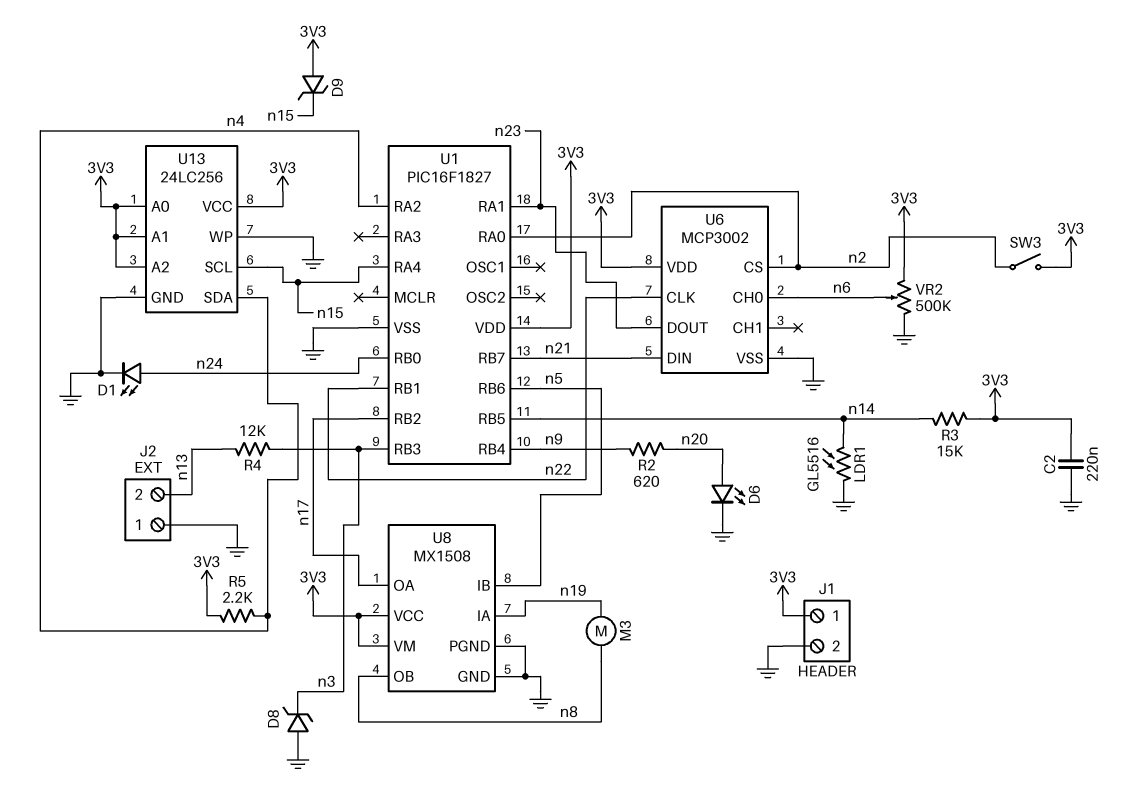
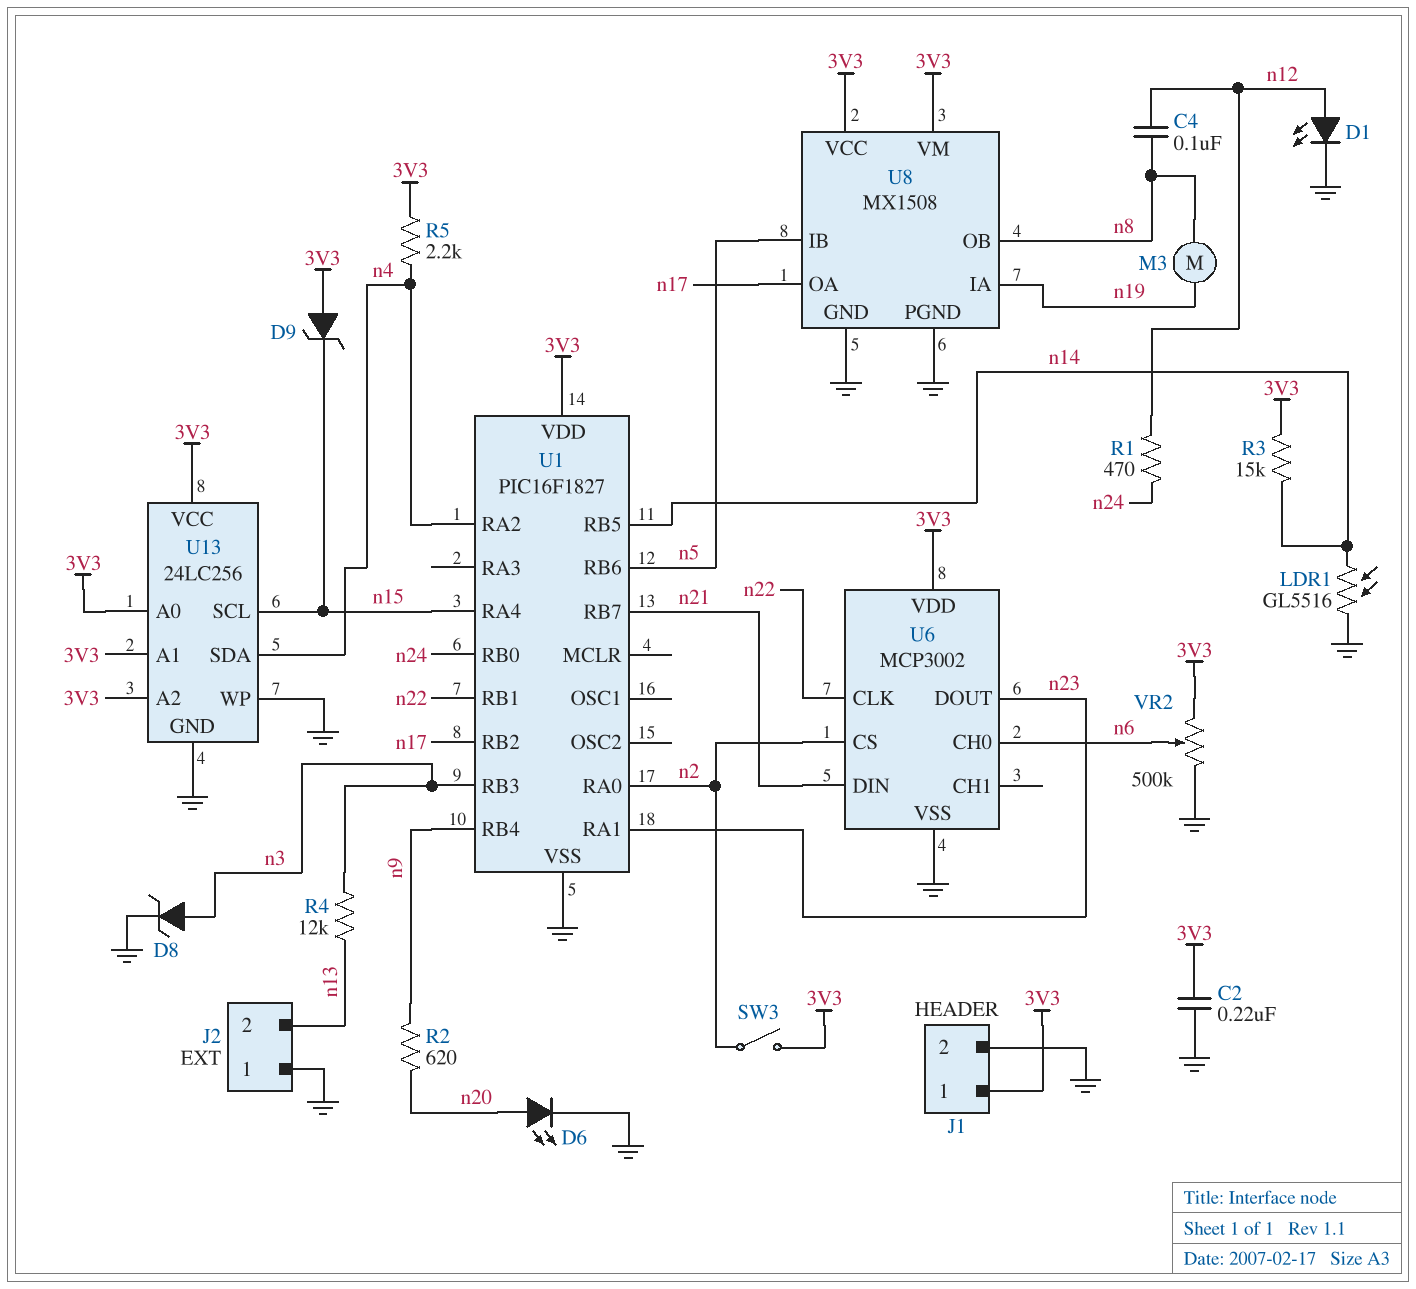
C4: none -> 100nF (n8, n12)
D1: LED (A n24, K GND) -> LED (A n12, K GND)
D8: zener (A GND, K n3) -> zener (A n3, K GND)
R1: none -> 470 (n12, n24)

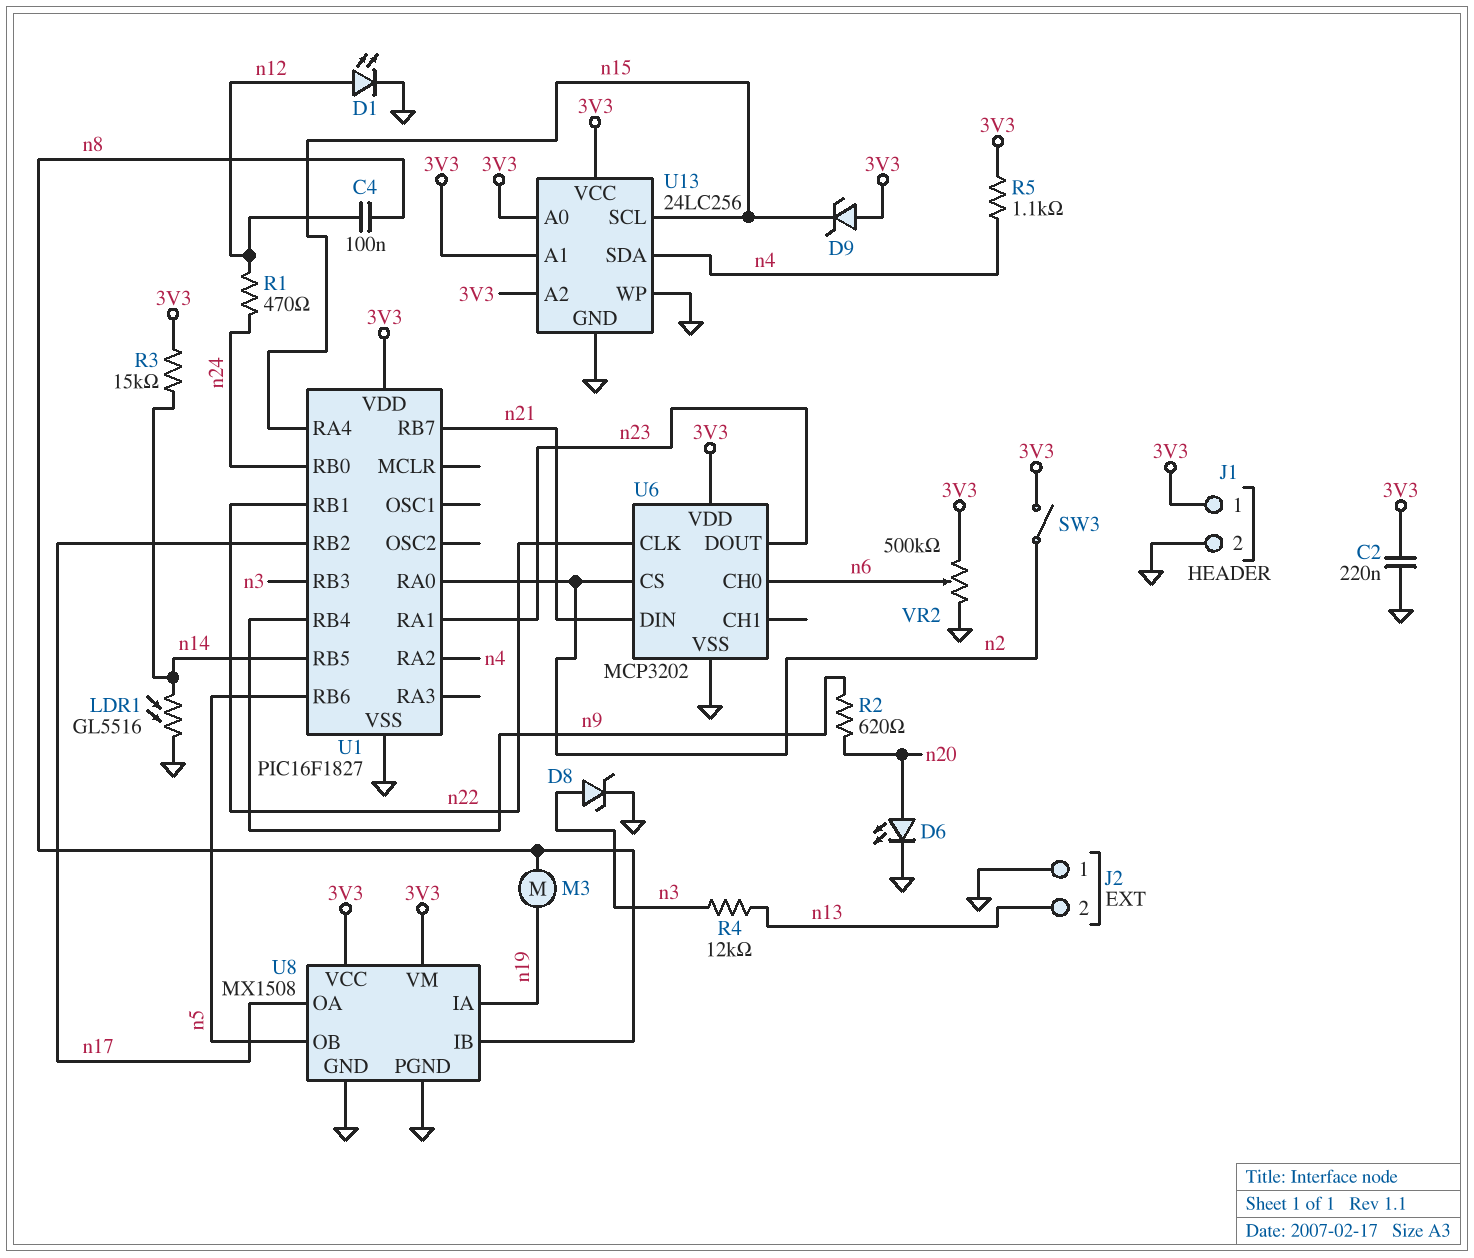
R5: 2.2k (3V3, n4) -> 1.1k (3V3, n4)
U6: MCP3002 -> MCP3202
U8 pin IB: n5 -> n8
U8 pin OB: n8 -> n5

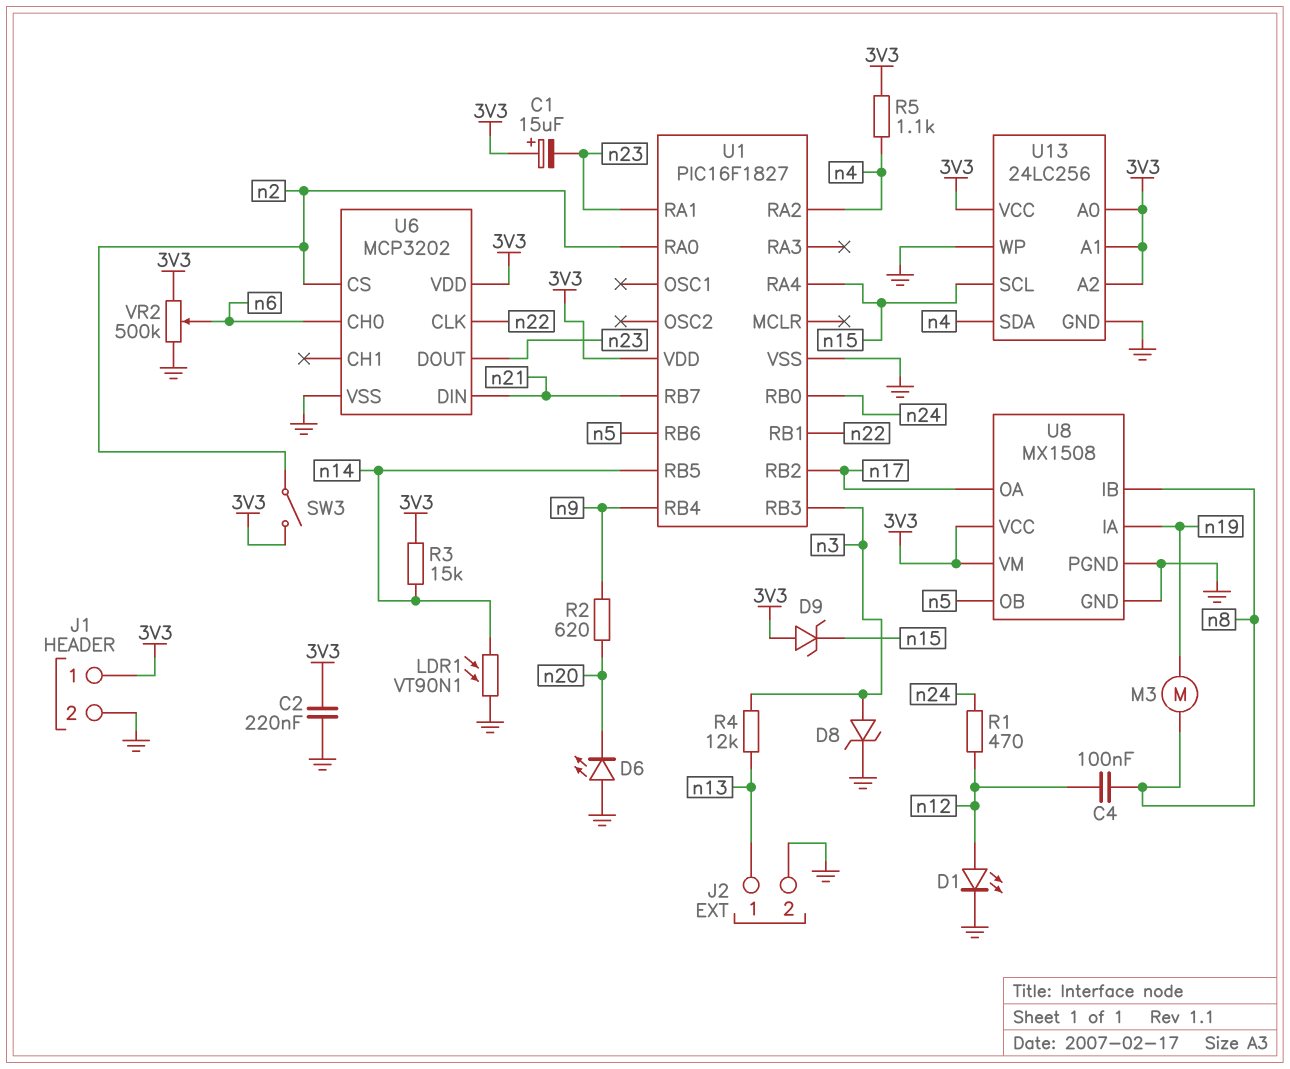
C1: none -> 15uF (plus 3V3, minus n23)
D6: LED (A n20, K GND) -> LED (A GND, K n20)
J2 pin 1: GND -> n13
J2 pin 2: n13 -> GND
LDR1: GL5516 (GND, n14) -> VT90N1 (GND, n14)

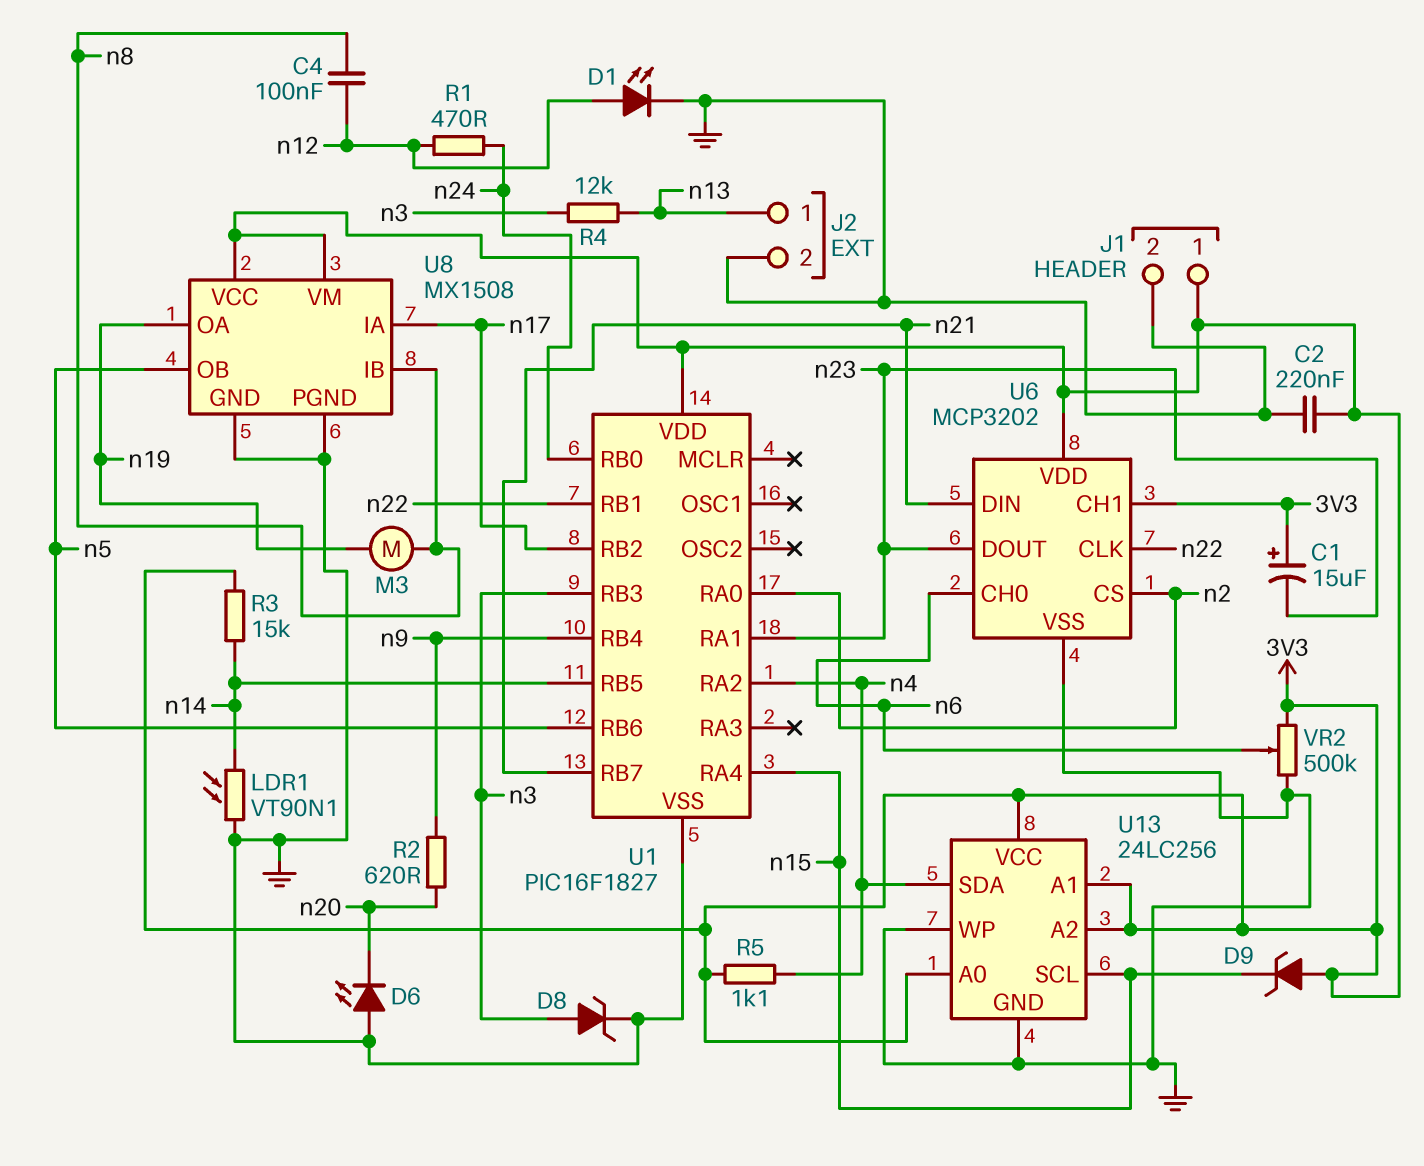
SW3: switch (3V3, n2) -> none
U6 pin CH1: none -> 3V3
U8 pin IA: n19 -> n17
U8 pin OA: n17 -> n19

